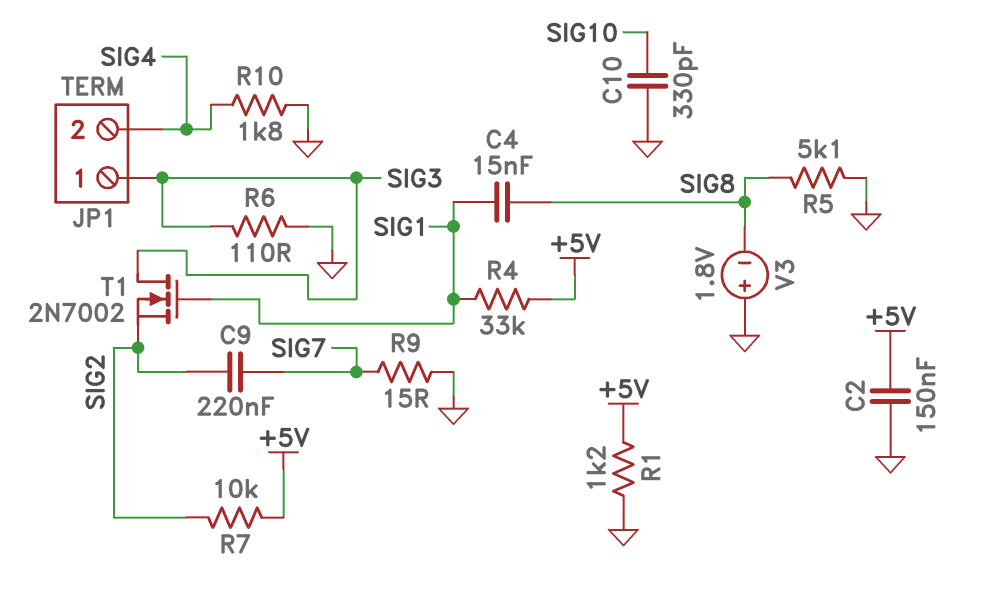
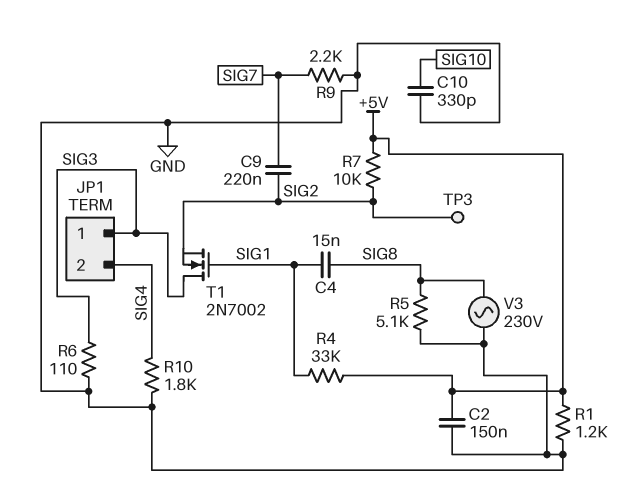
R9: 15 (GND, SIG7) -> 2.2k (GND, SIG7)
TP3: none -> test point (SIG2)
V3: 1.8V (plus GND, minus SIG8) -> AC 230V (GND, SIG8)

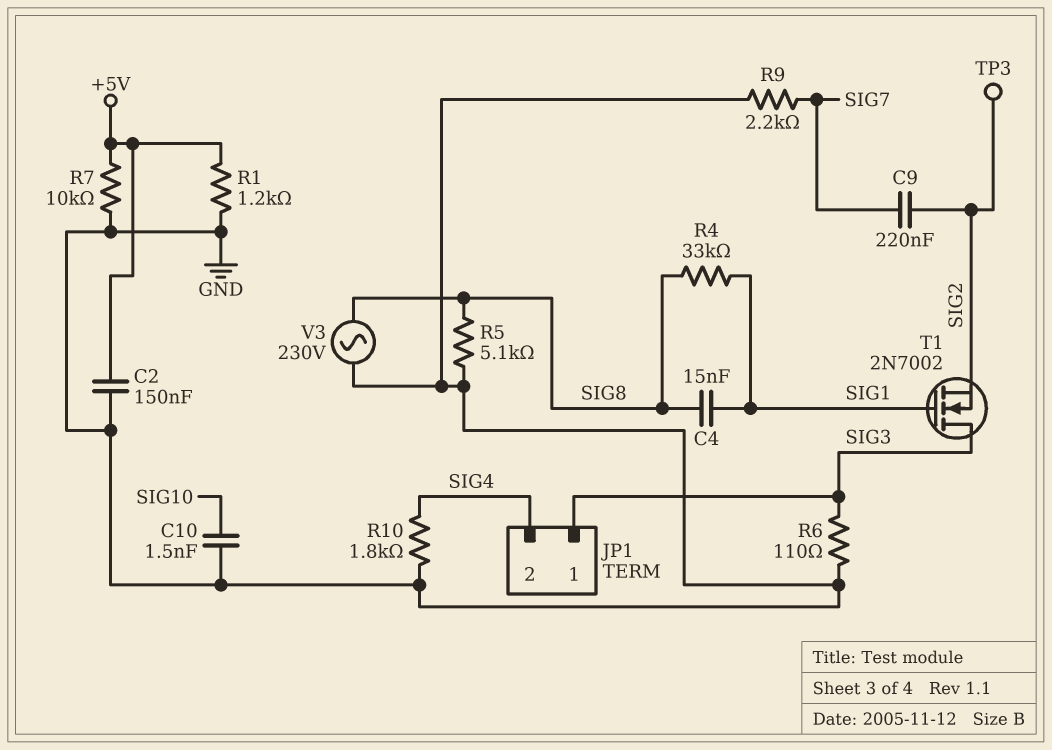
C10: 330pF (GND, SIG10) -> 1.5nF (GND, SIG10)
R4: 33k (+5V, SIG1) -> 33k (SIG1, SIG8)
R7: 10k (+5V, SIG2) -> 10k (+5V, GND)

